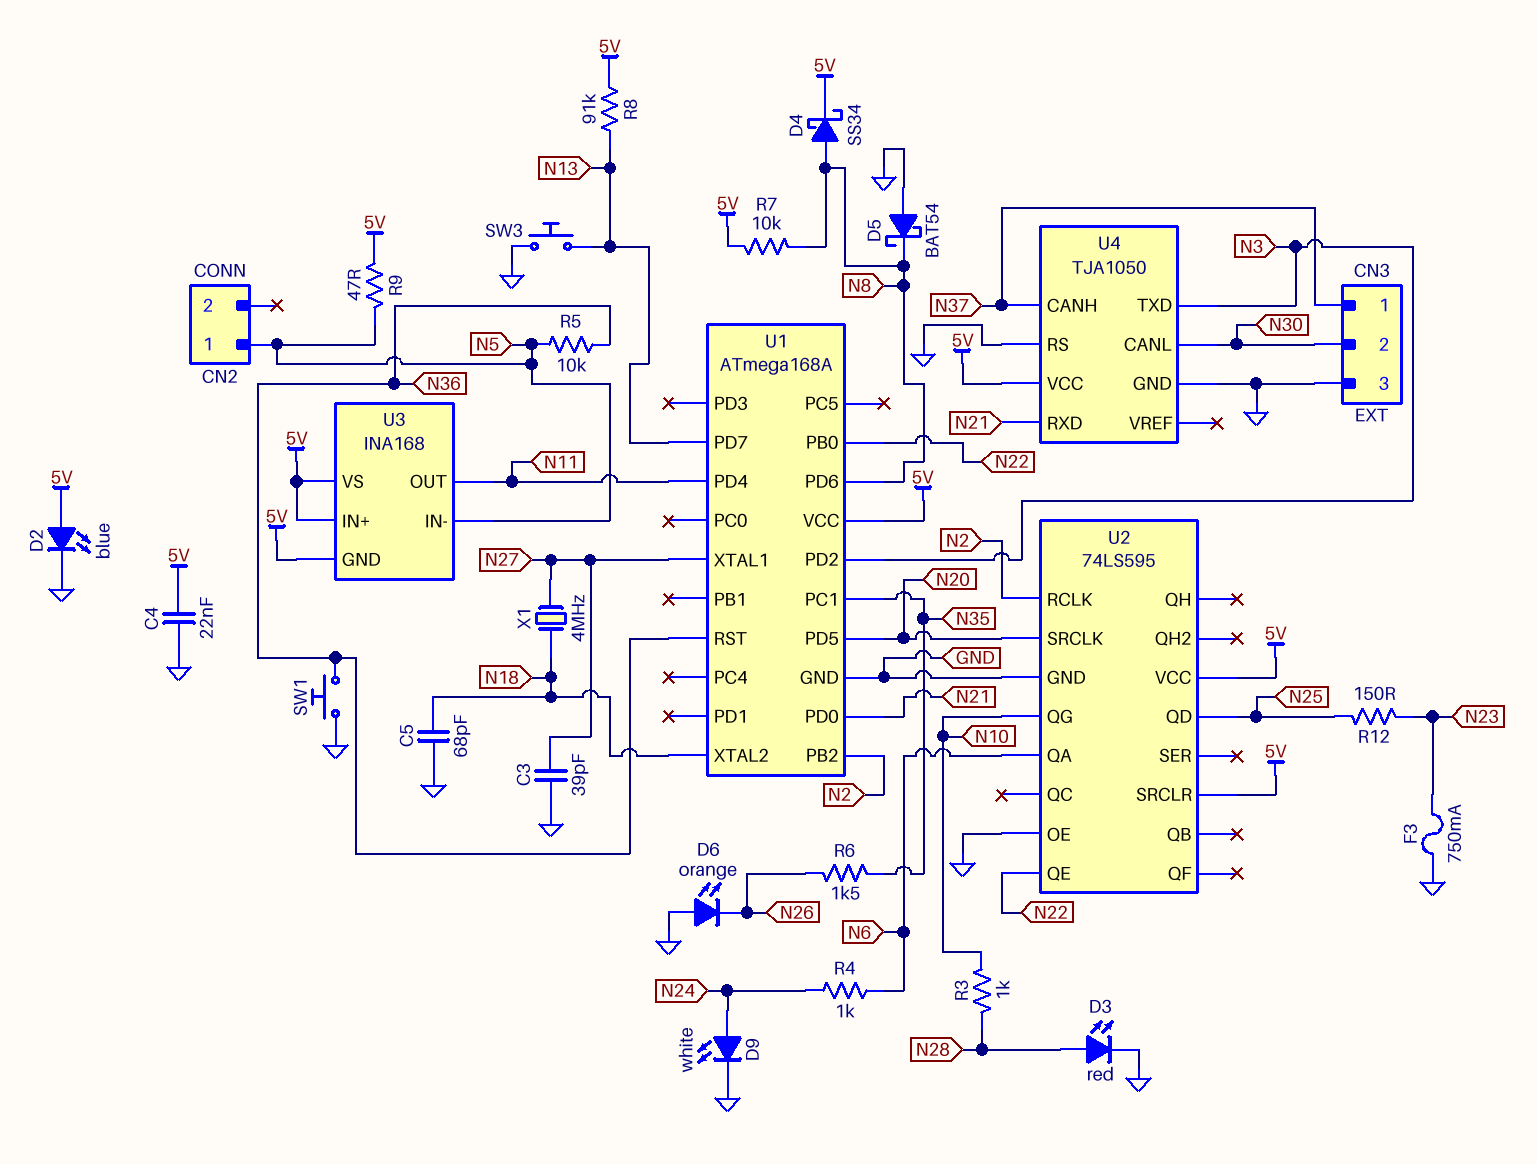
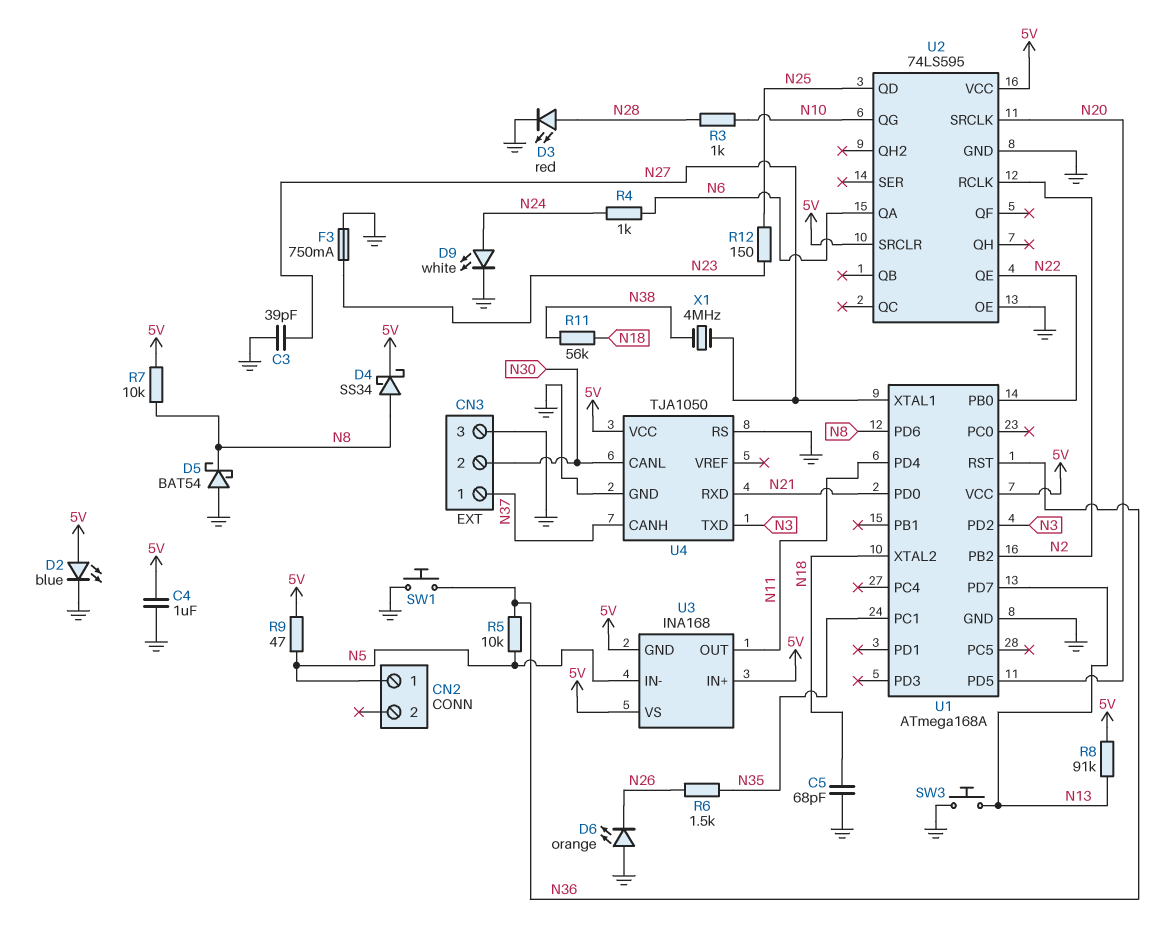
C4: 22nF (5V, GND) -> 1uF (5V, GND)
R11: none -> 56k (N18, N38)
X1: 4MHz (N18, N27) -> 4MHz (N27, N38)

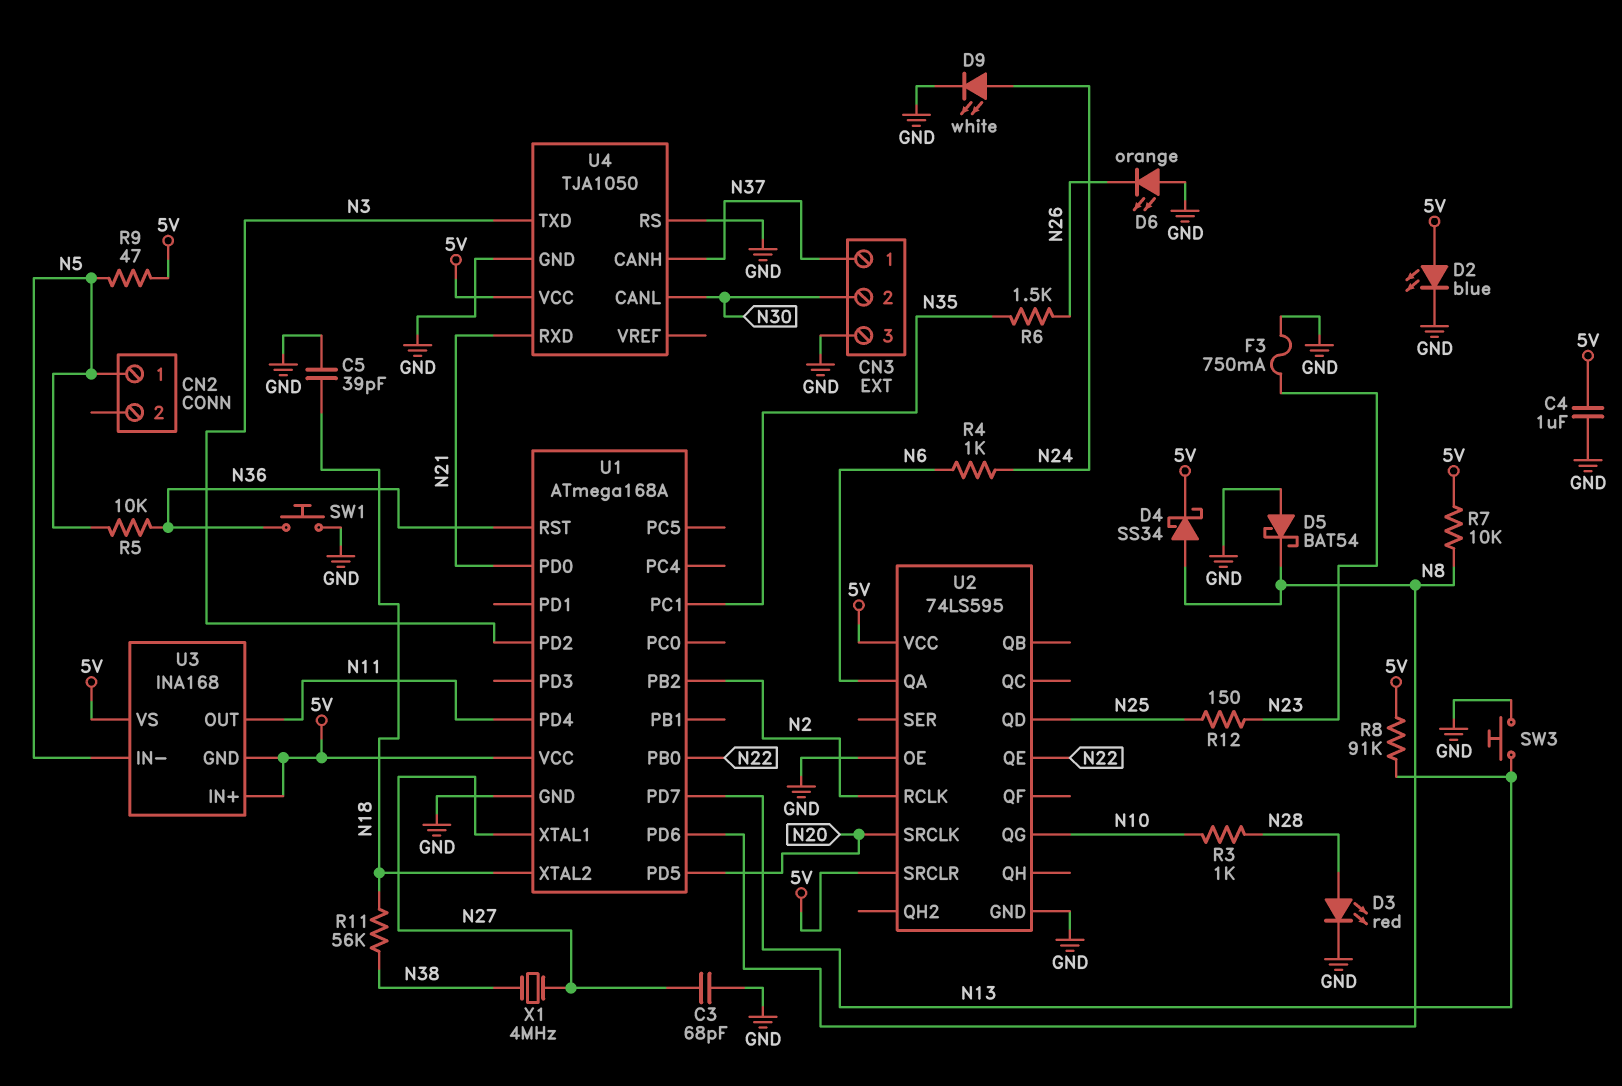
C3: 39pF (GND, N27) -> 68pF (GND, N27)
C5: 68pF (GND, N18) -> 39pF (GND, N18)

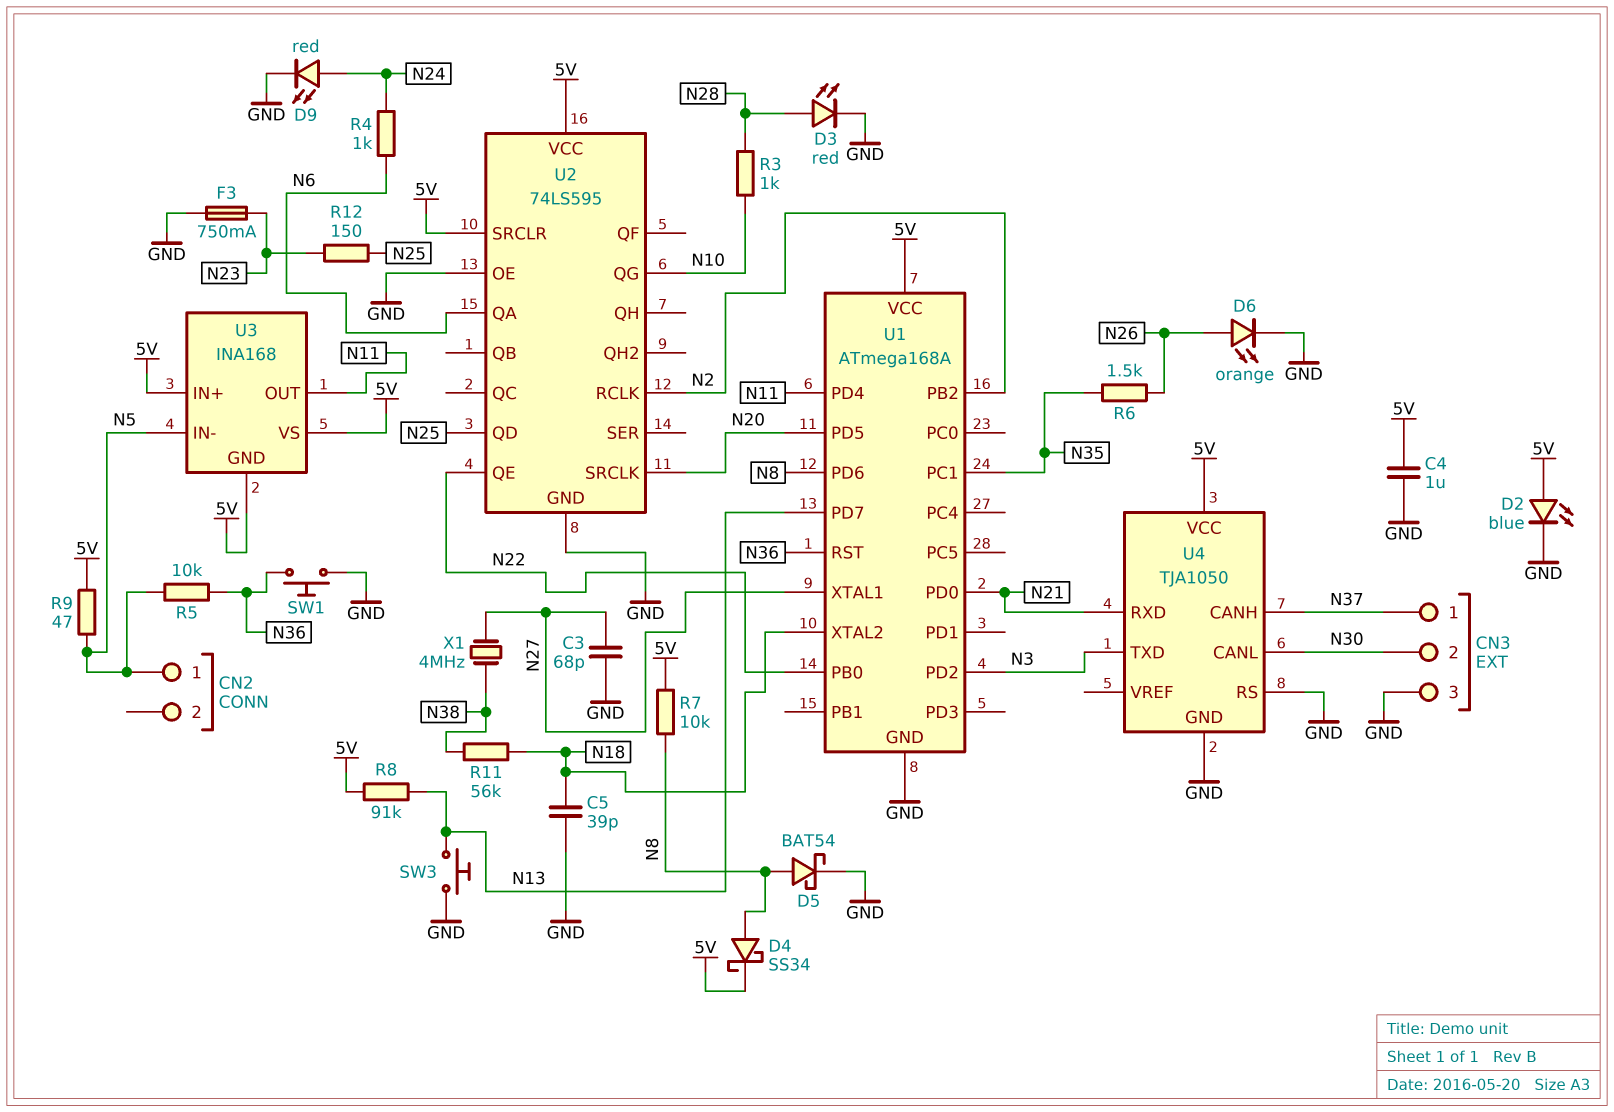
D5: schottky BAT54 (A GND, K N8) -> schottky BAT54 (A N8, K GND)
D6: LED orange (A GND, K N26) -> LED orange (A N26, K GND)
D9: LED white (A N24, K GND) -> LED red (A N24, K GND)

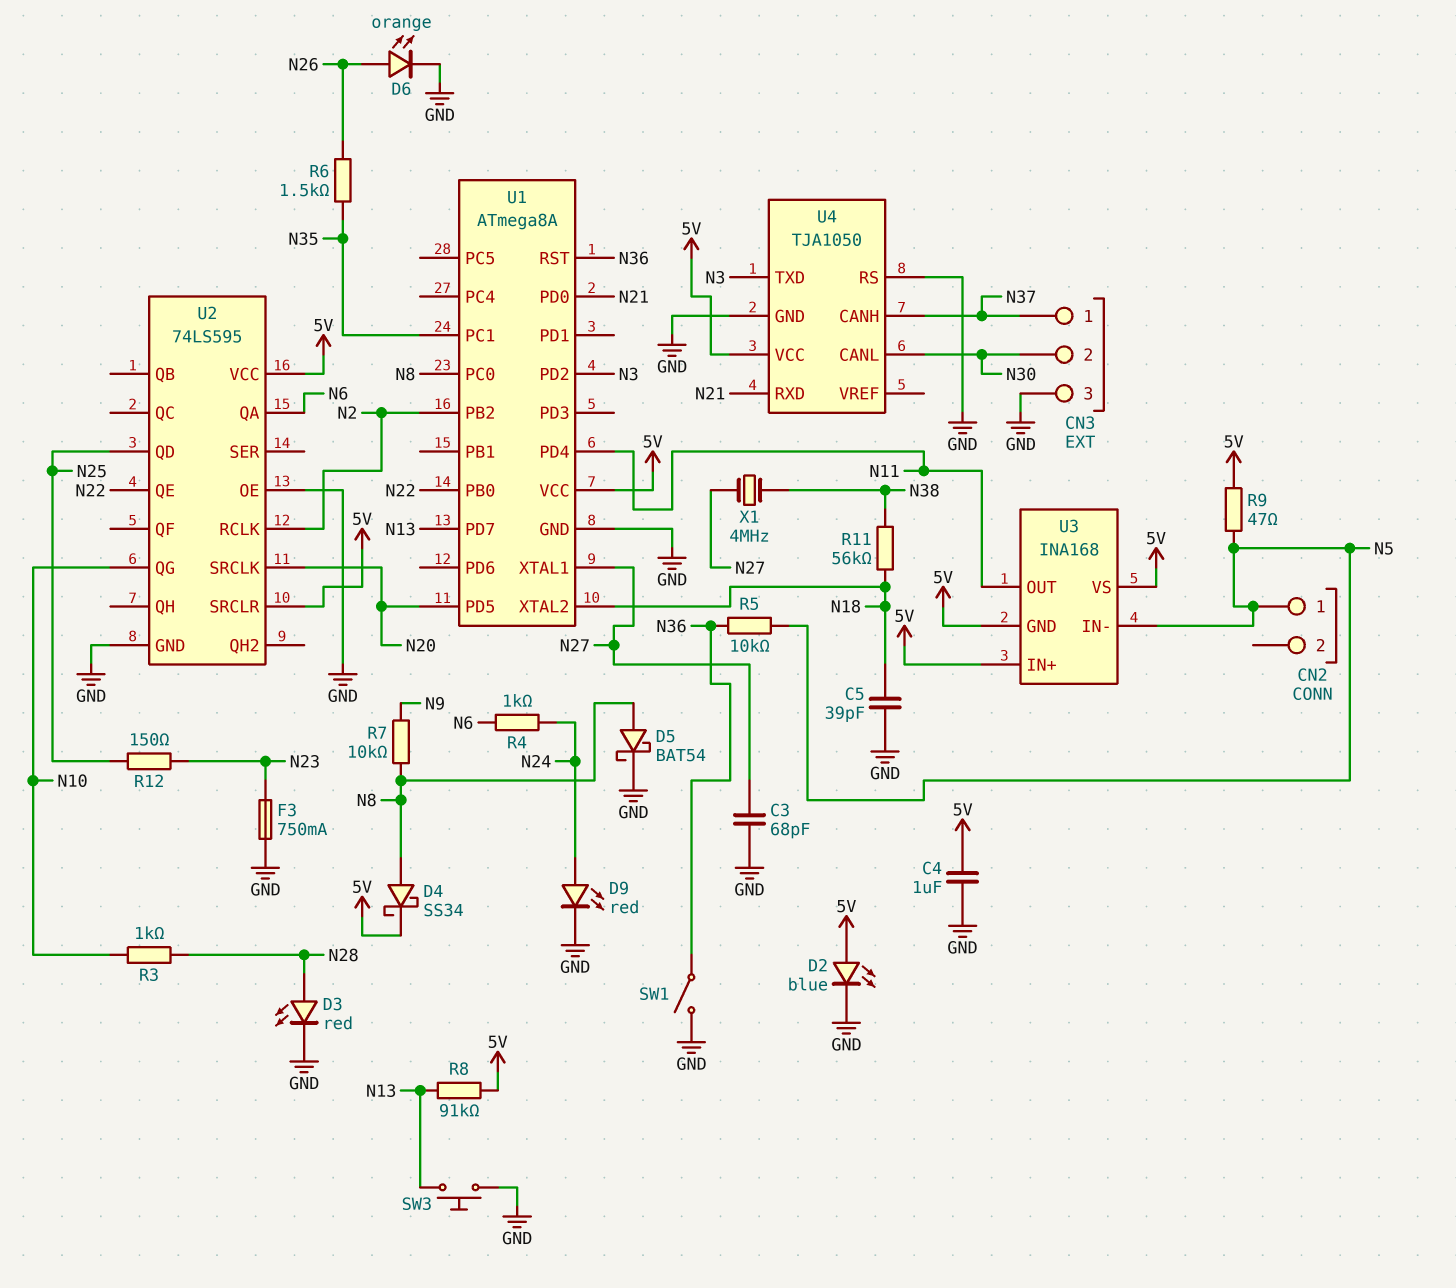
R7: 10k (5V, N8) -> 10k (N8, N9)
SW1: button (GND, N36) -> switch (GND, N36)
U1: ATmega168A -> ATmega8A
U1 pin PC0: none -> N8
U1 pin PD6: N8 -> none

